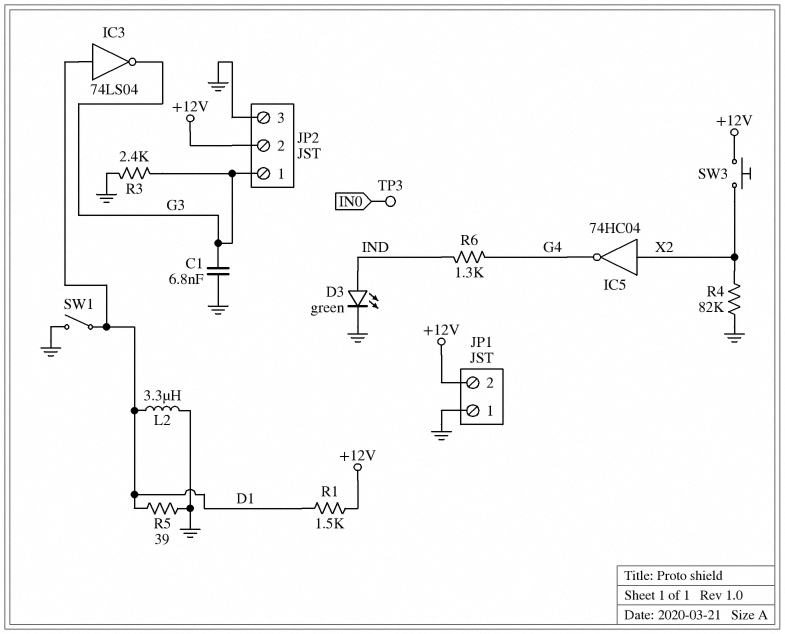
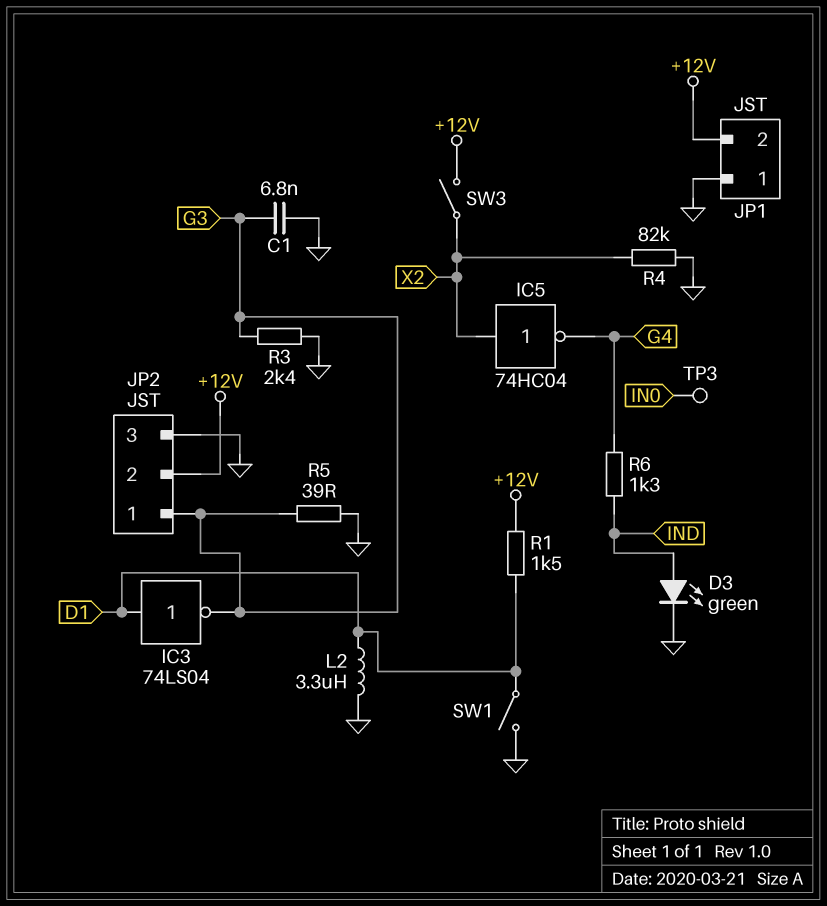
R5: 39 (D1, GND) -> 39 (G3, GND)
SW3: button (+12V, X2) -> switch (+12V, X2)

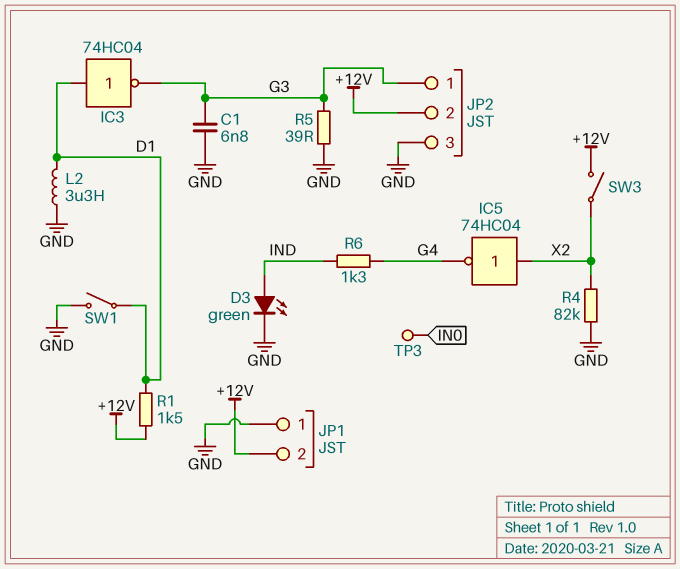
IC3: NOT 74LS04 (in D1, out G3) -> NOT 74HC04 (in D1, out G3)
R3: 2.4k (G3, GND) -> none

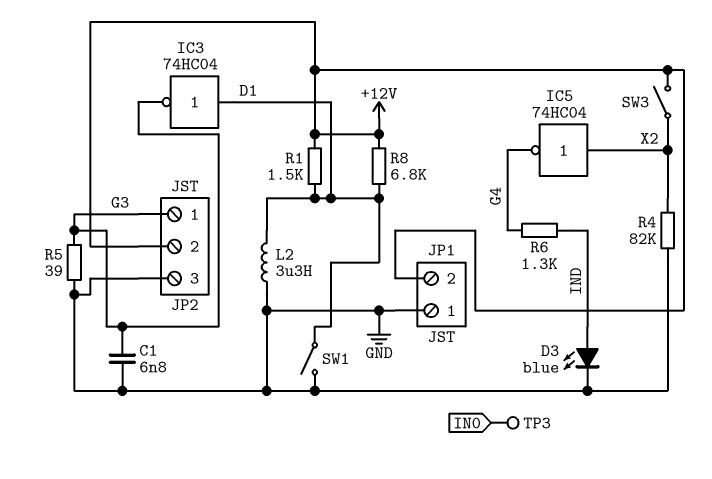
D3: LED green (A IND, K GND) -> LED blue (A IND, K GND)
R8: none -> 6.8k (+12V, D1)

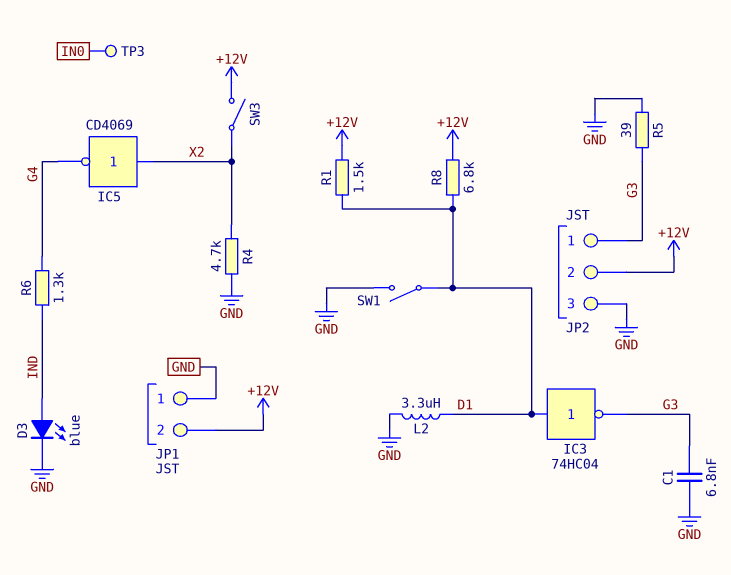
IC5: NOT 74HC04 (in X2, out G4) -> NOT CD4069 (in X2, out G4)
R4: 82k (GND, X2) -> 4.7k (GND, X2)

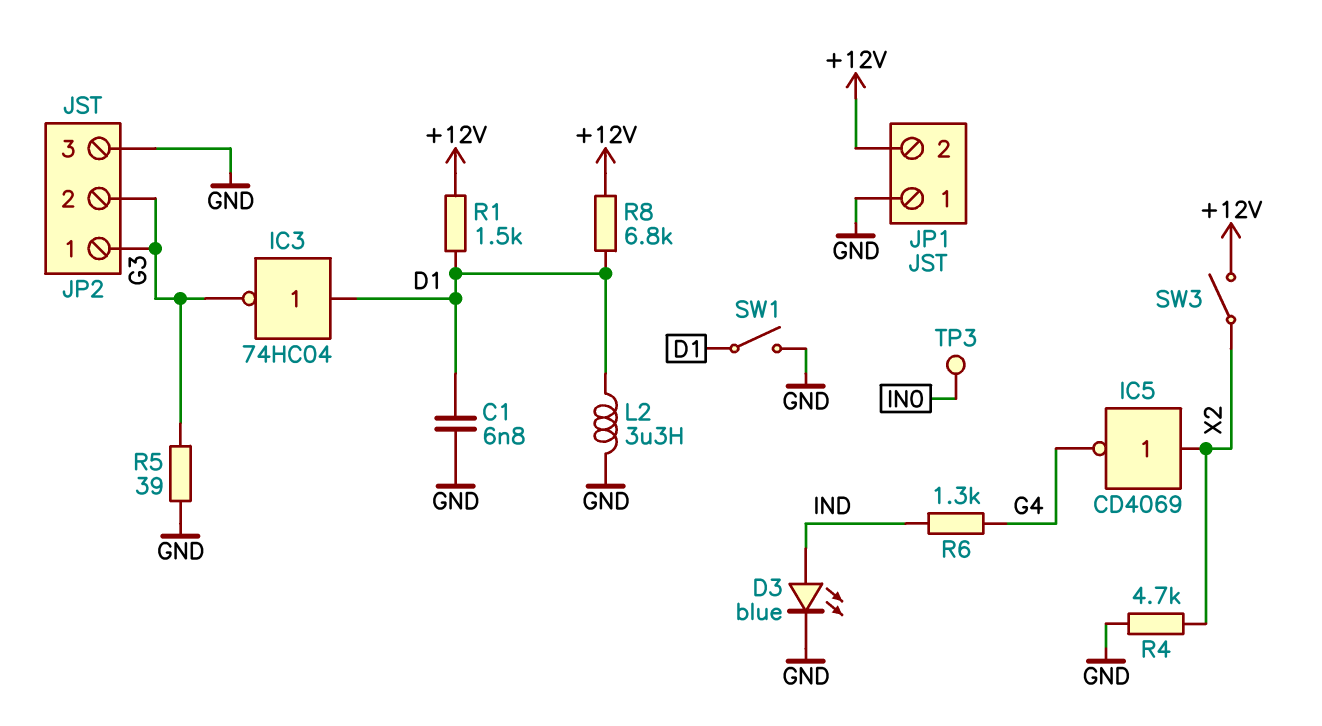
C1: 6.8nF (G3, GND) -> 6.8nF (D1, GND)
JP2 pin 2: +12V -> G3

